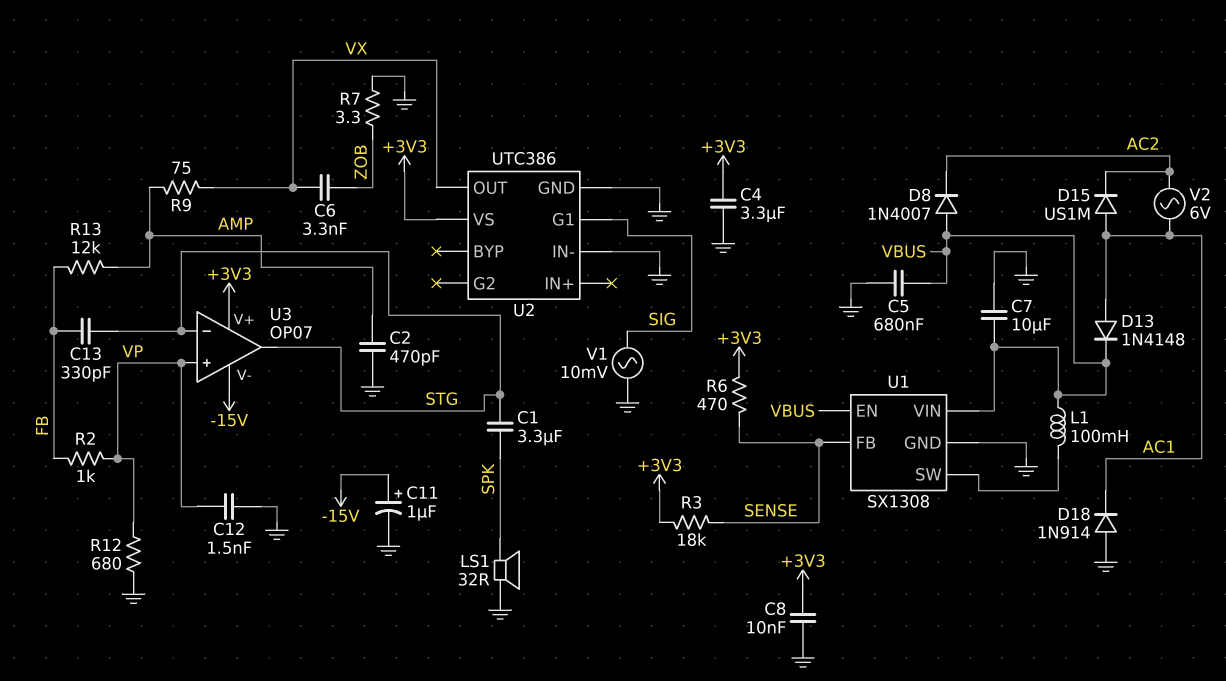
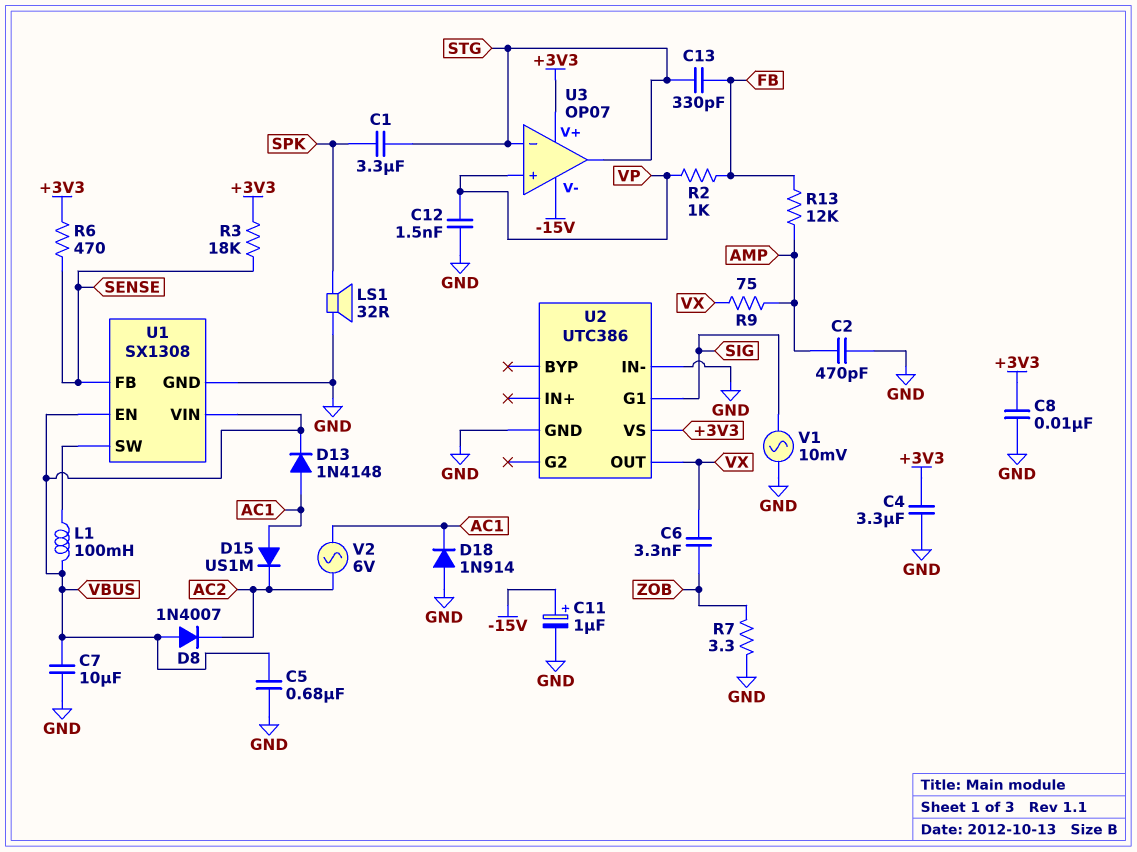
R12: 680 (GND, VP) -> none

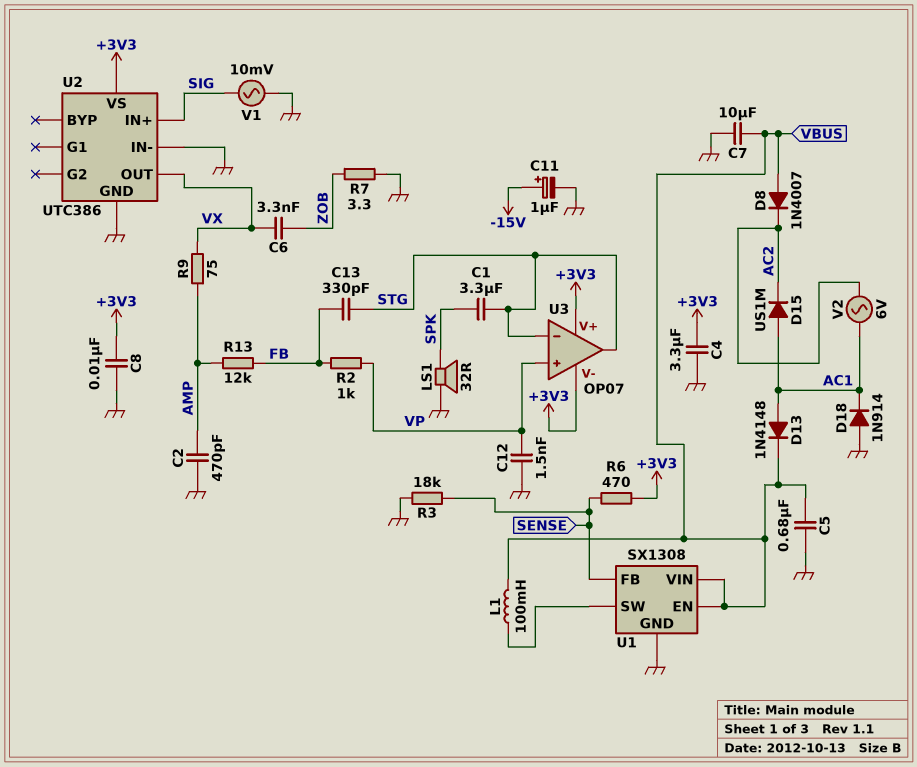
R3: 18k (+3V3, SENSE) -> 18k (GND, SENSE)
U2 pin G1: SIG -> none
U2 pin IN+: none -> SIG
U3 pin V-: -15V -> +3V3

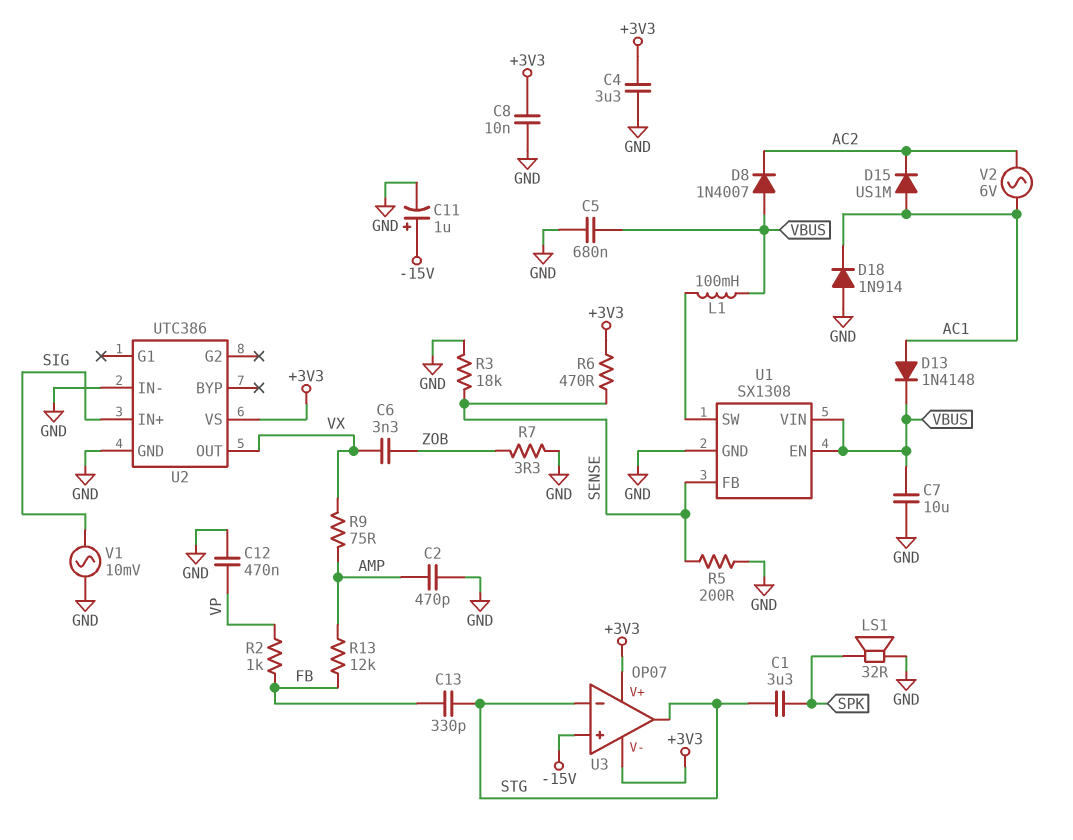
C12: 1.5nF (GND, VP) -> 470nF (GND, VP)
R5: none -> 200 (GND, SENSE)
U3 pin in+: VP -> -15V

